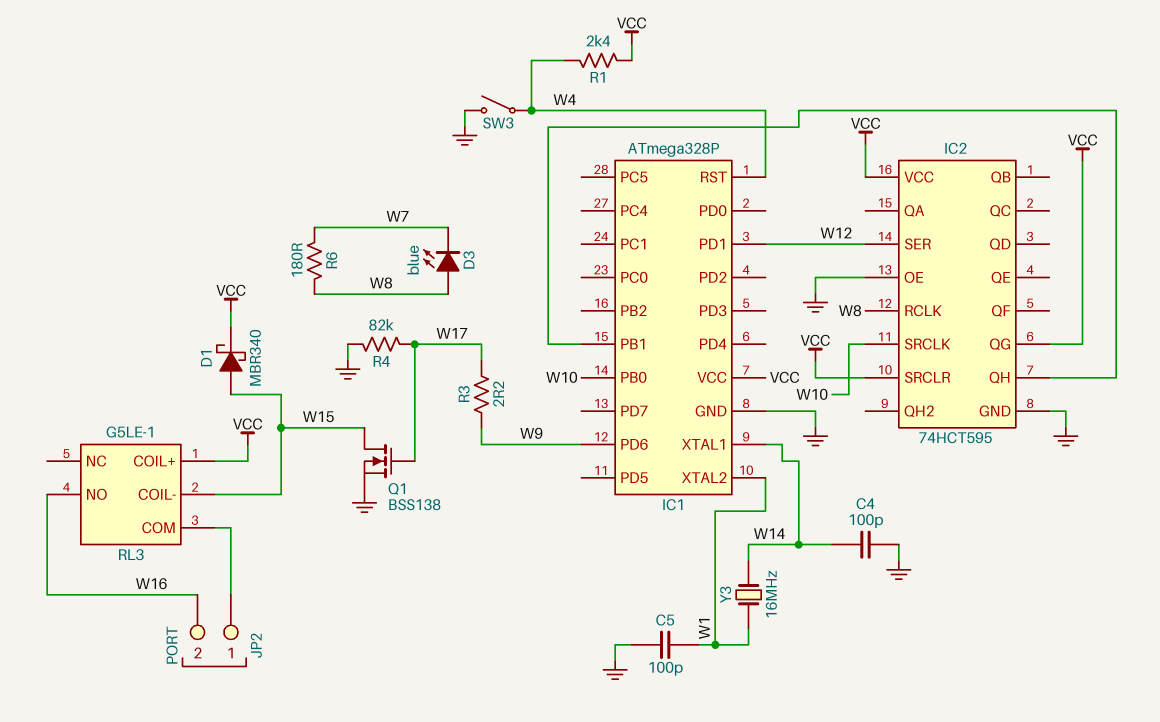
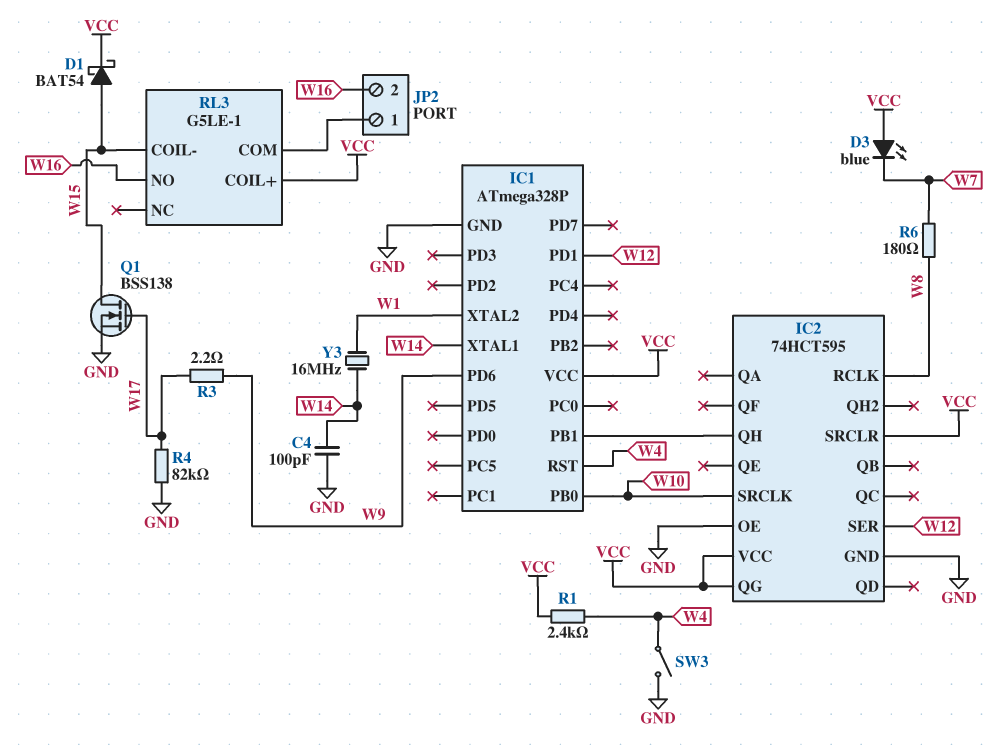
C5: 100pF (GND, W1) -> none
D1: schottky MBR340 (A W15, K VCC) -> schottky BAT54 (A W15, K VCC)
D3: LED blue (A W8, K W7) -> LED blue (A VCC, K W7)

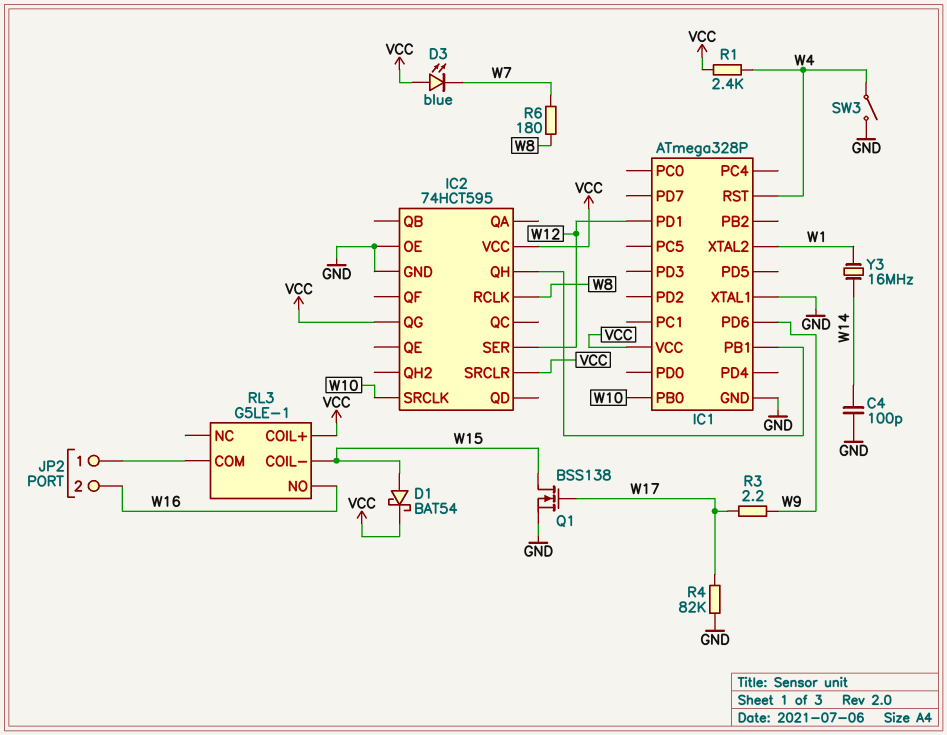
IC1 pin XTAL1: W14 -> GND

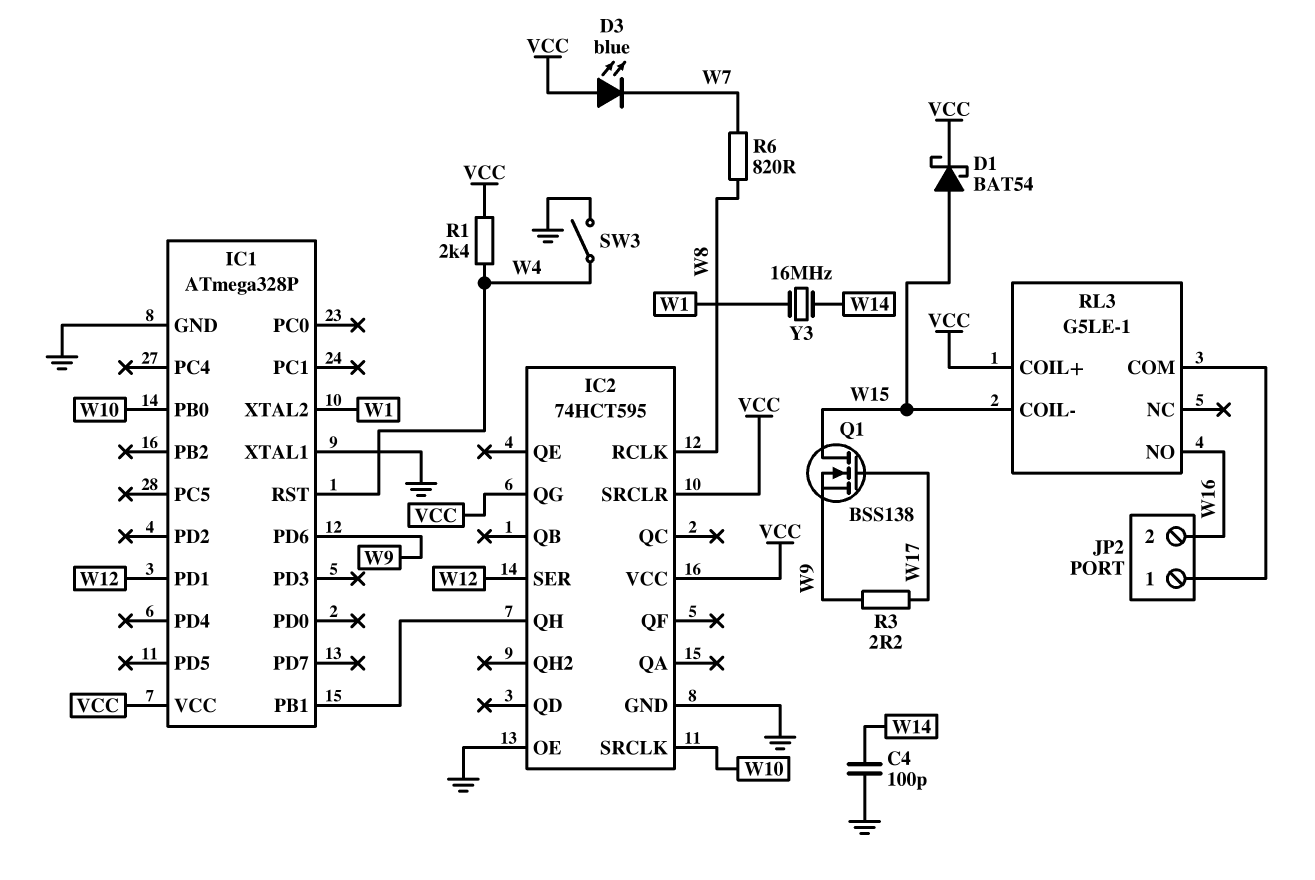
Q1: NMOS BSS138 (G W17, D W15, S GND) -> NMOS BSS138 (G W17, D W15, S W9)
R4: 82k (GND, W17) -> none
R6: 180 (W7, W8) -> 820 (W7, W8)

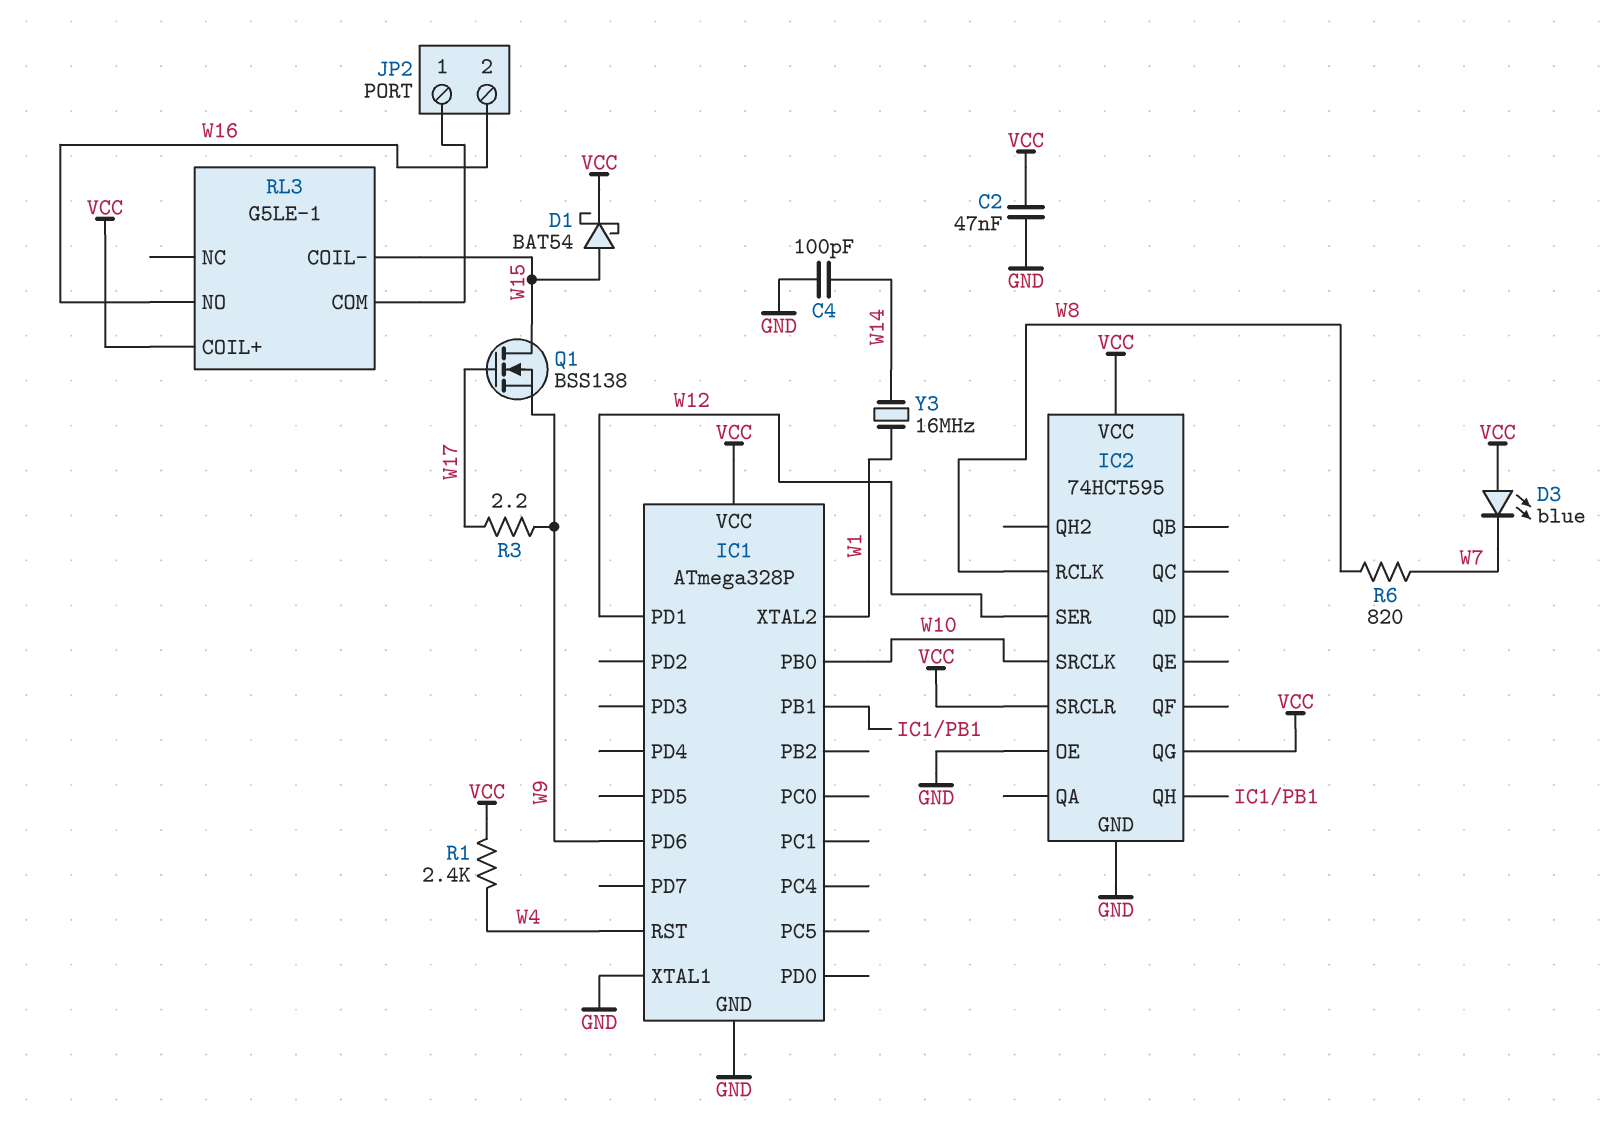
C2: none -> 47nF (GND, VCC)
SW3: switch (GND, W4) -> none

